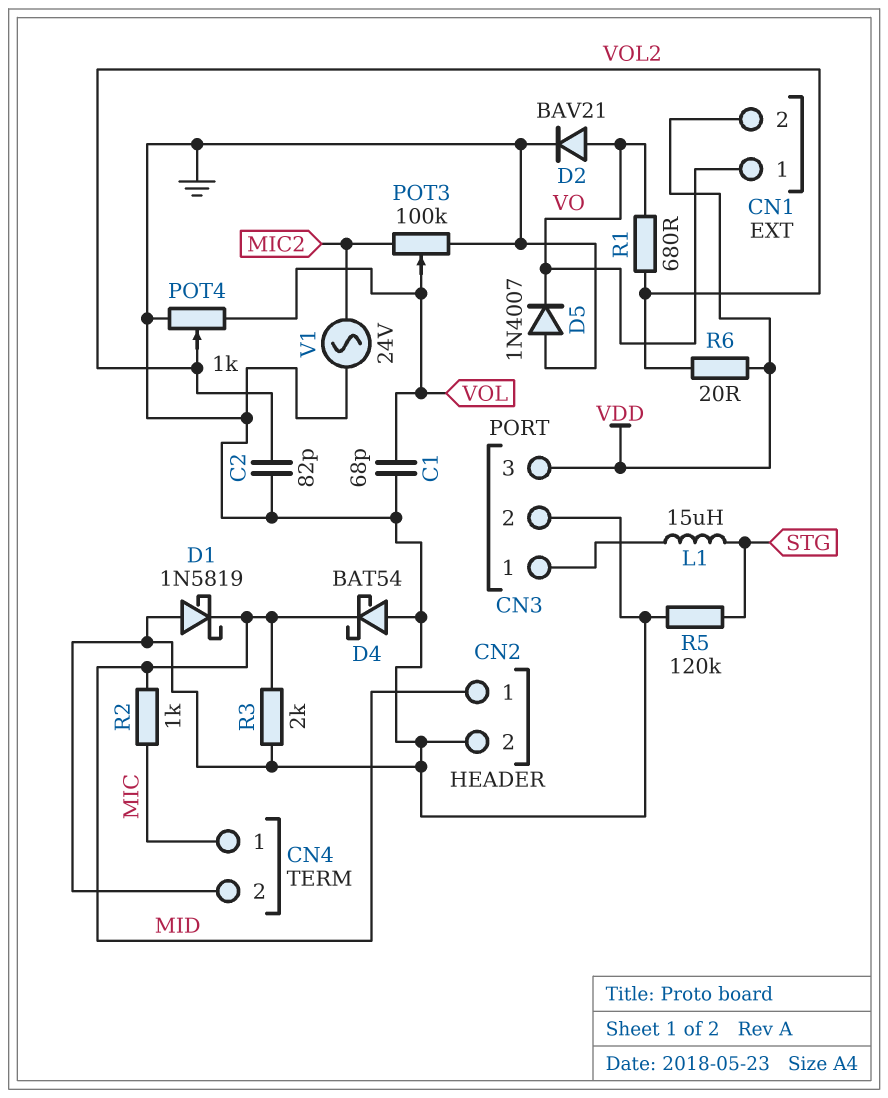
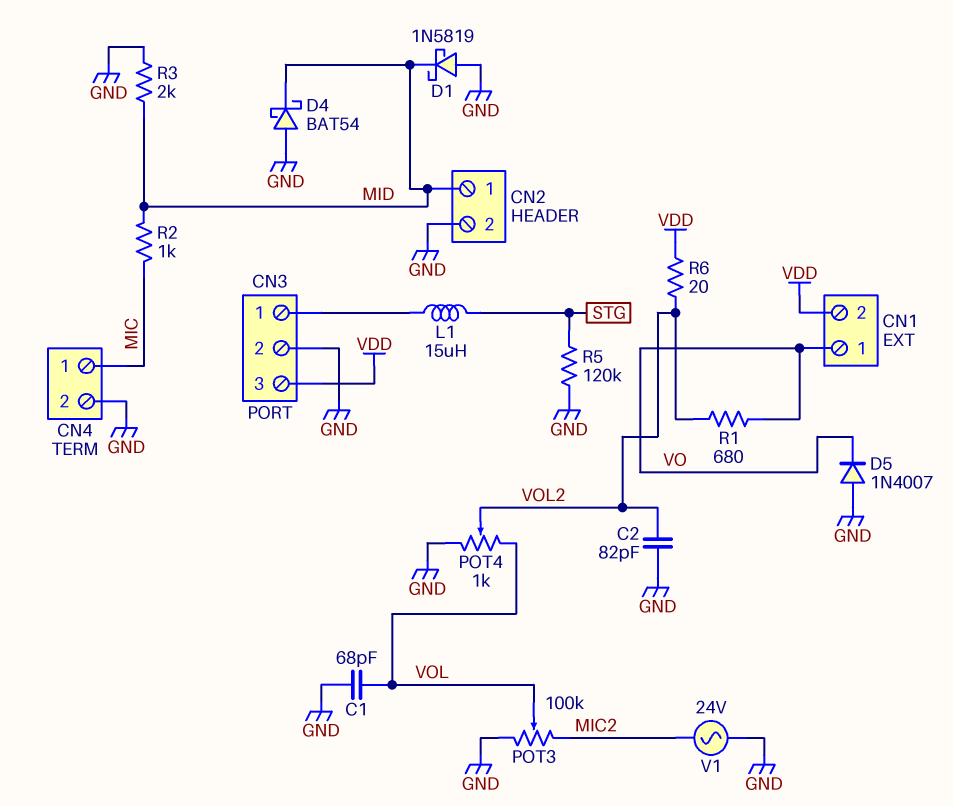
D2: diode BAV21 (A VO, K GND) -> none

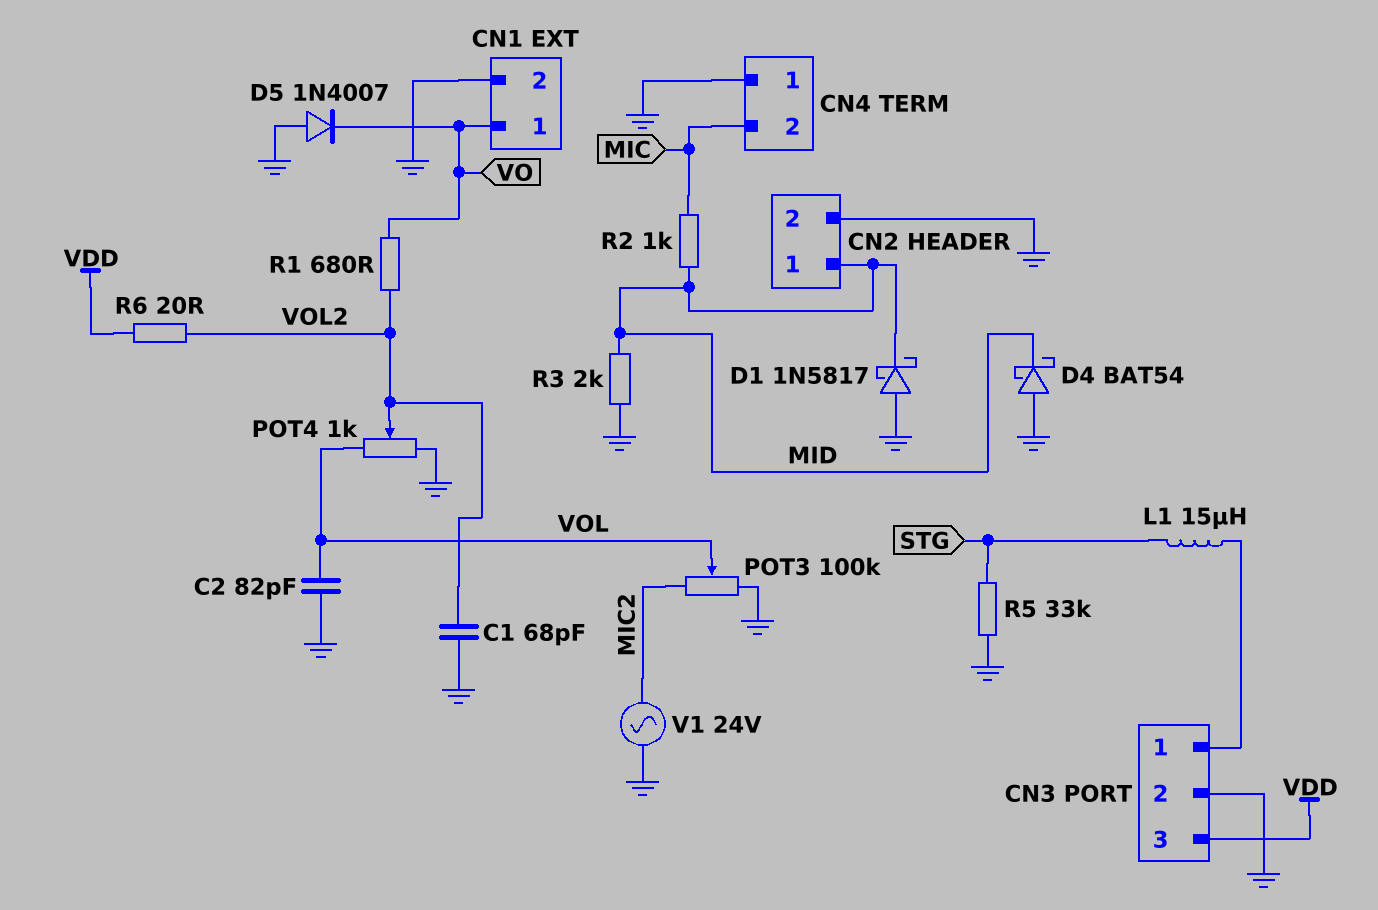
C1: 68pF (GND, VOL) -> 68pF (GND, VOL2)
C2: 82pF (GND, VOL2) -> 82pF (GND, VOL)
CN1 pin 2: VDD -> GND
CN4 pin 1: MIC -> GND
CN4 pin 2: GND -> MIC
D1: schottky 1N5819 (A GND, K MID) -> schottky 1N5817 (A GND, K MID)
R5: 120k (GND, STG) -> 33k (GND, STG)

